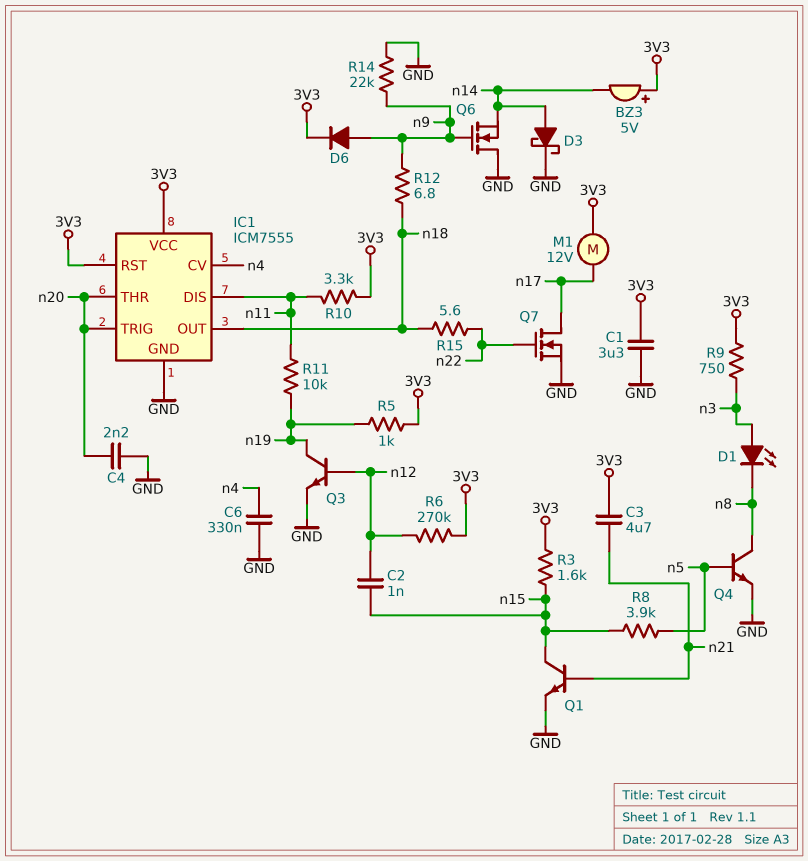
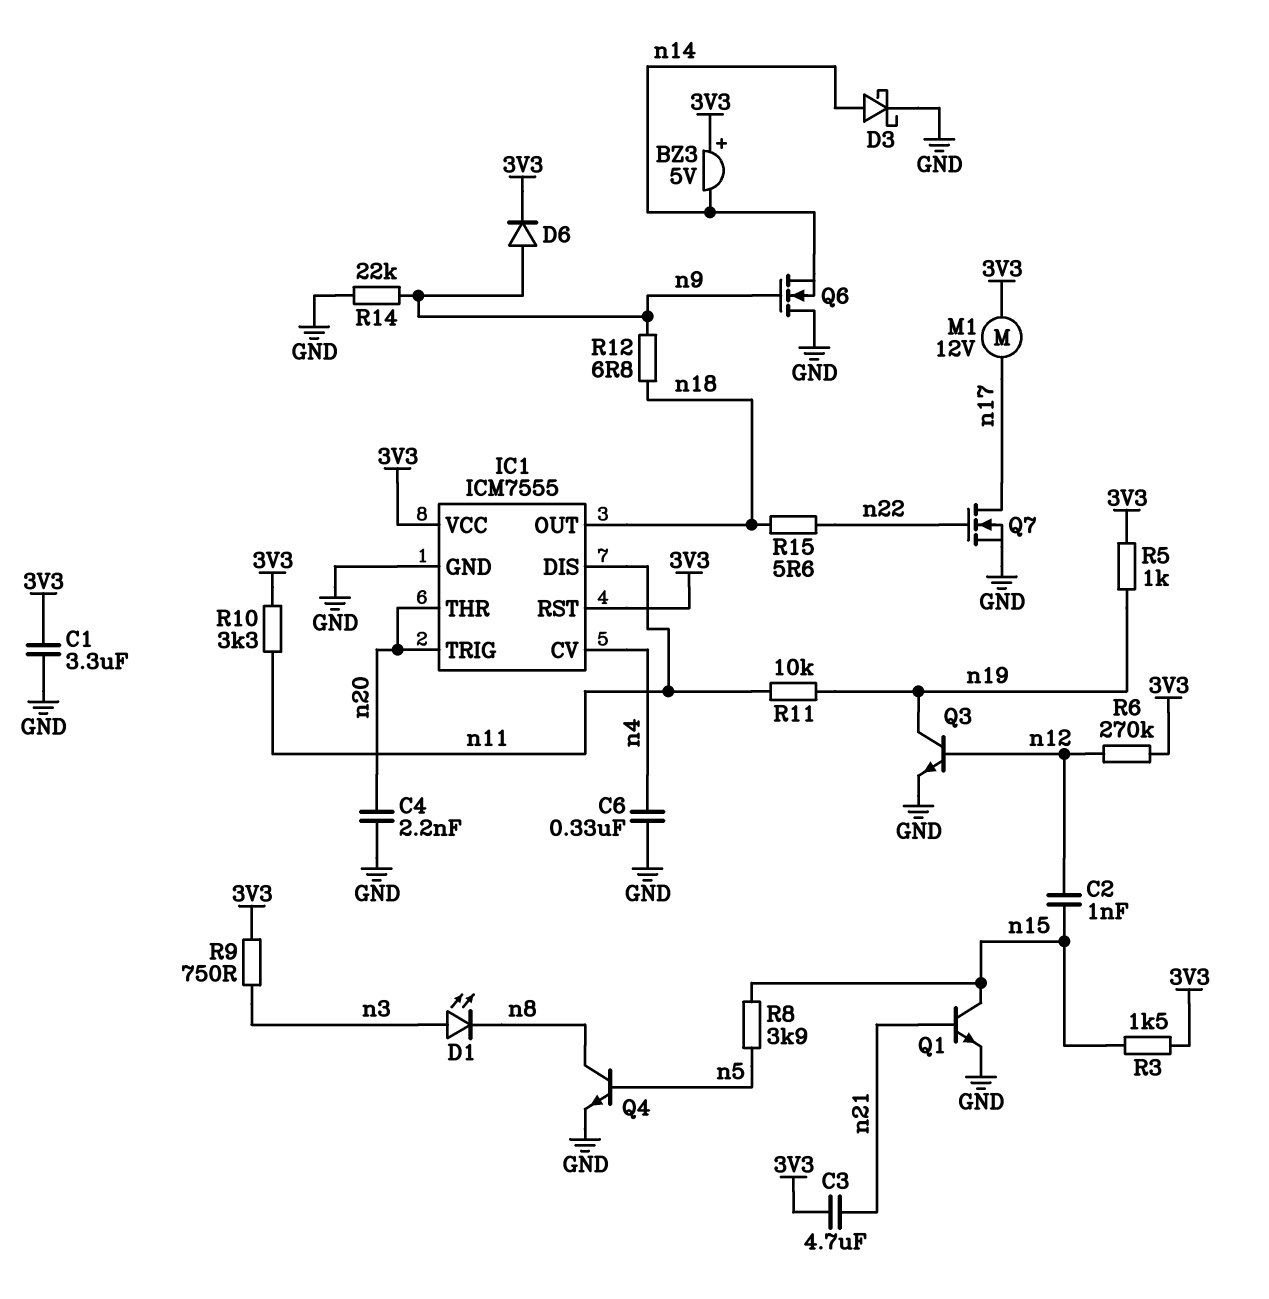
R3: 1.6k (3V3, n15) -> 1.5k (3V3, n15)

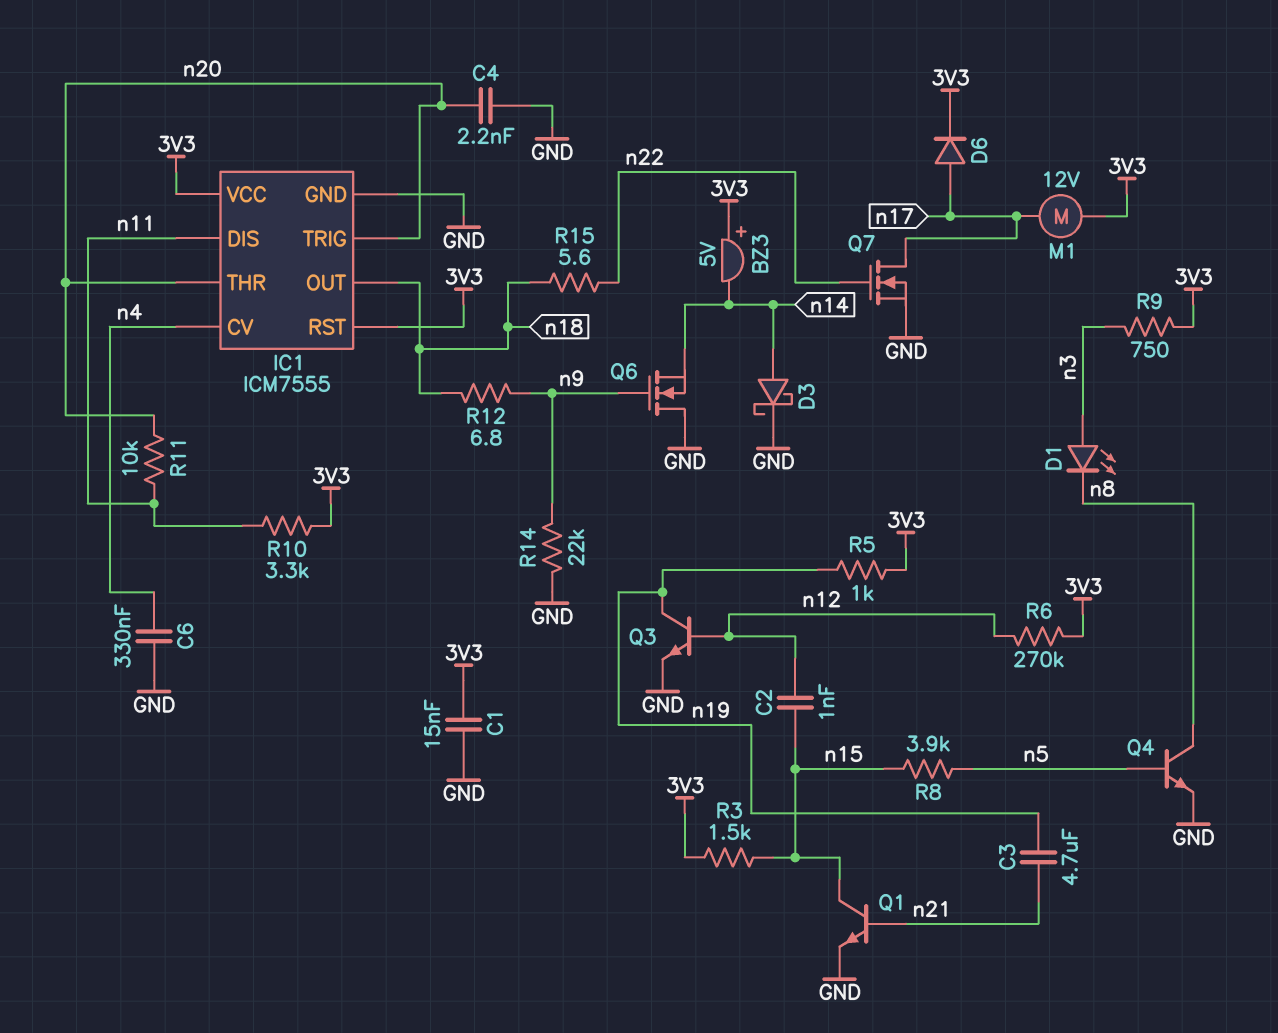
C1: 3.3uF (3V3, GND) -> 15nF (3V3, GND)
C3: 4.7uF (3V3, n21) -> 4.7uF (n19, n21)
D6: diode (A n9, K 3V3) -> diode (A n17, K 3V3)
R11: 10k (n11, n19) -> 10k (n11, n20)

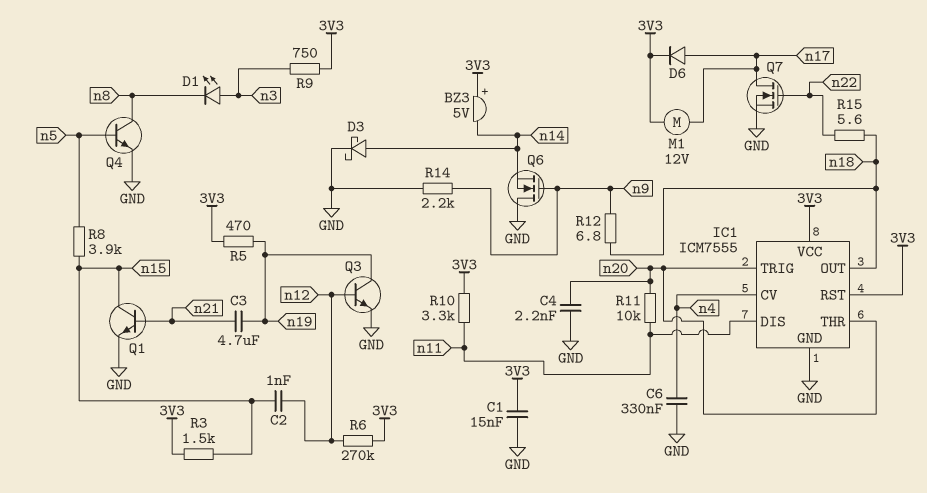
R5: 1k (3V3, n19) -> 470 (3V3, n19)
R14: 22k (GND, n9) -> 2.2k (GND, n9)

